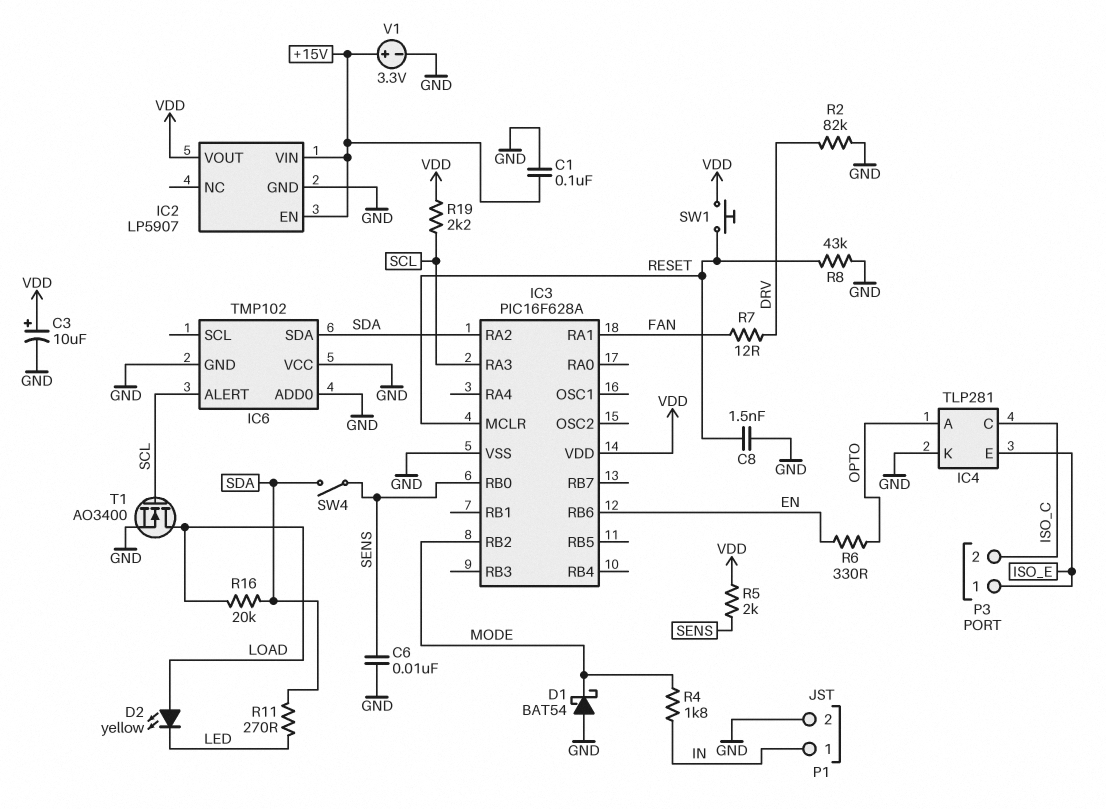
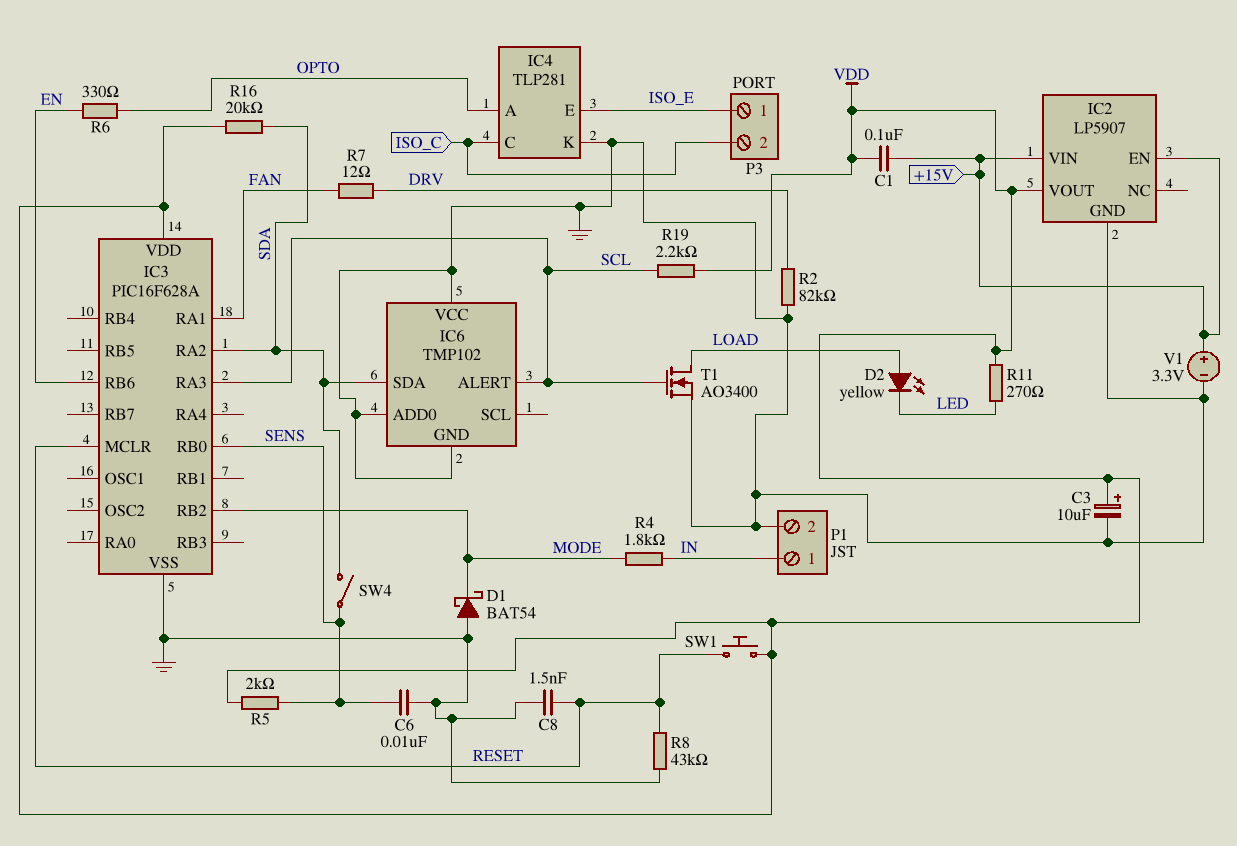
C1: 100nF (+15V, GND) -> 100nF (+15V, VDD)
R11: 270 (LED, SDA) -> 270 (LED, VDD)
R16: 20k (LOAD, SDA) -> 20k (SDA, VDD)

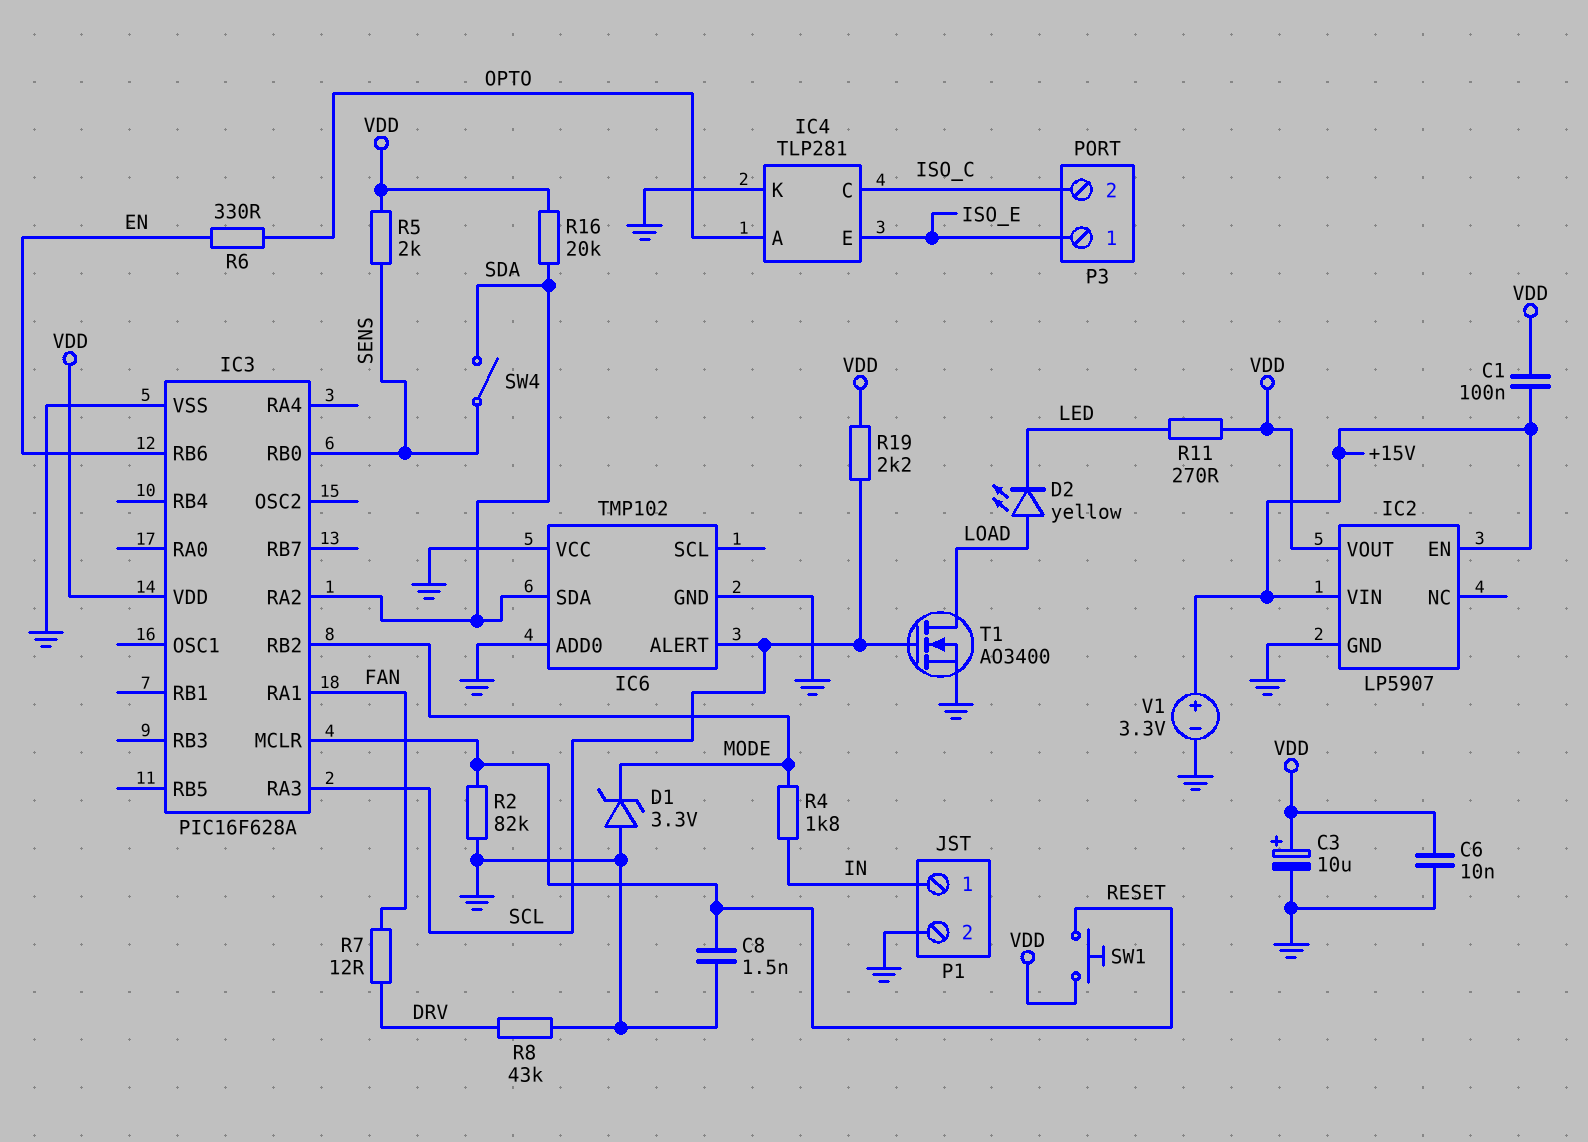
C6: 10nF (GND, SENS) -> 10nF (GND, VDD)
D1: schottky BAT54 (A GND, K MODE) -> zener 3.3V (A GND, K MODE)
R2: 82k (DRV, GND) -> 82k (GND, RESET)
R8: 43k (GND, RESET) -> 43k (DRV, GND)

